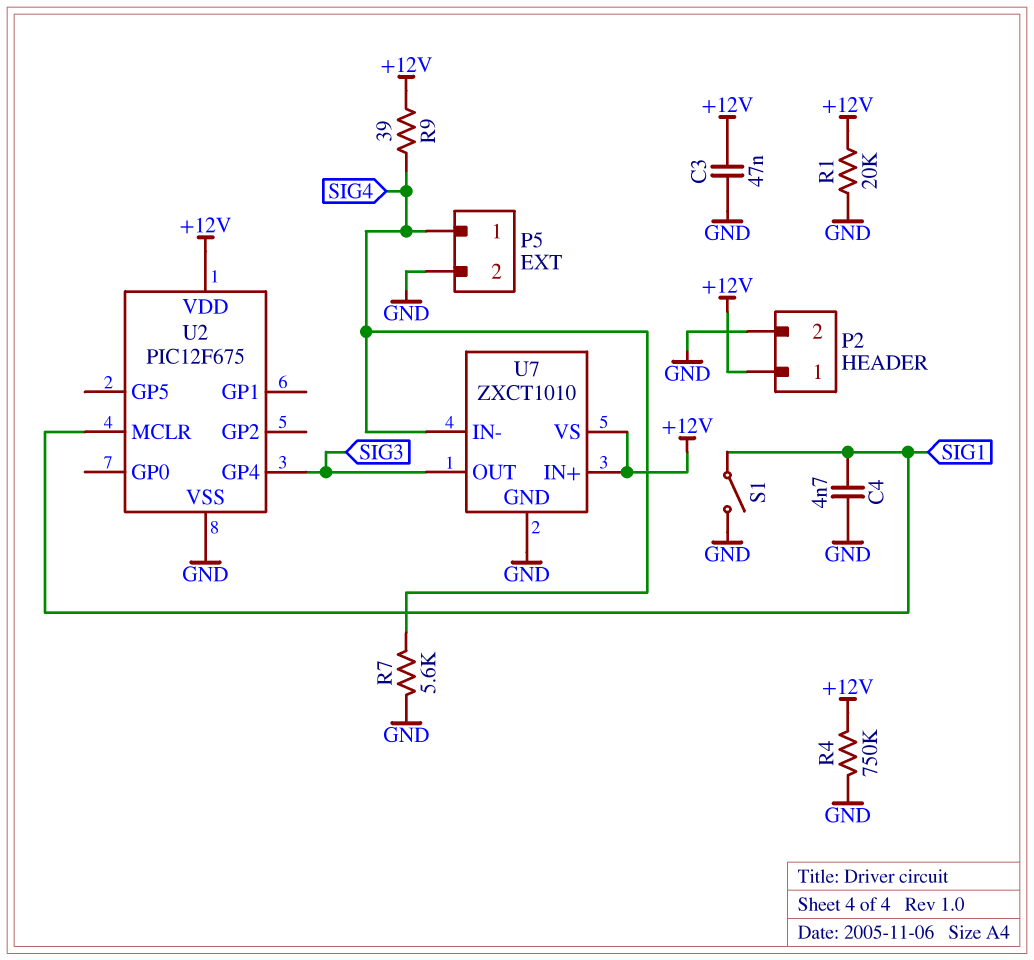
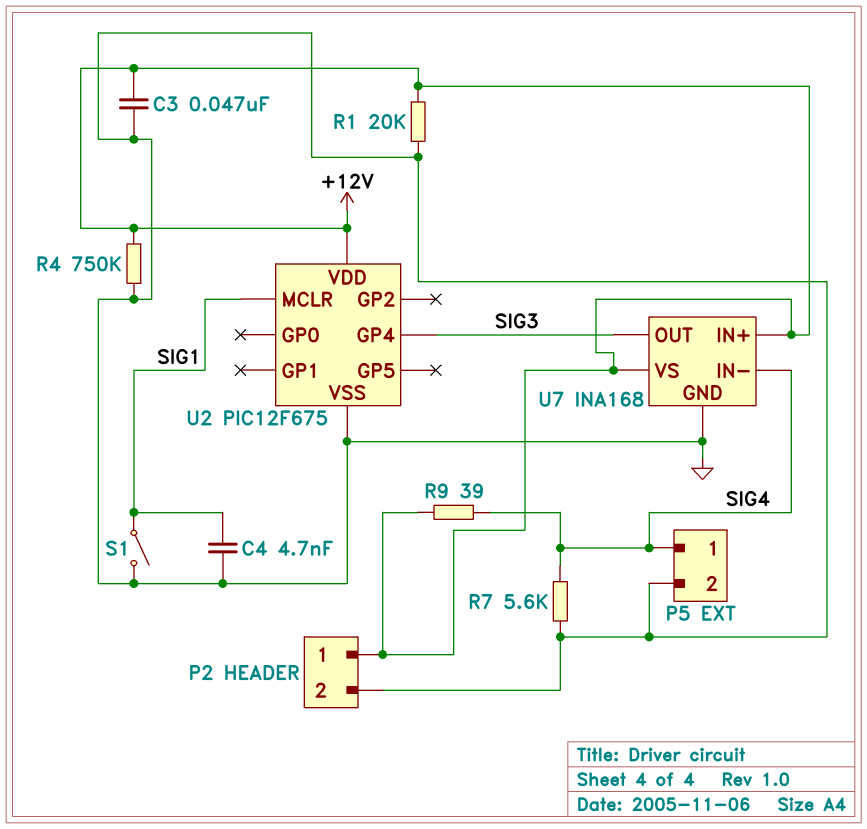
U7: ZXCT1010 -> INA168

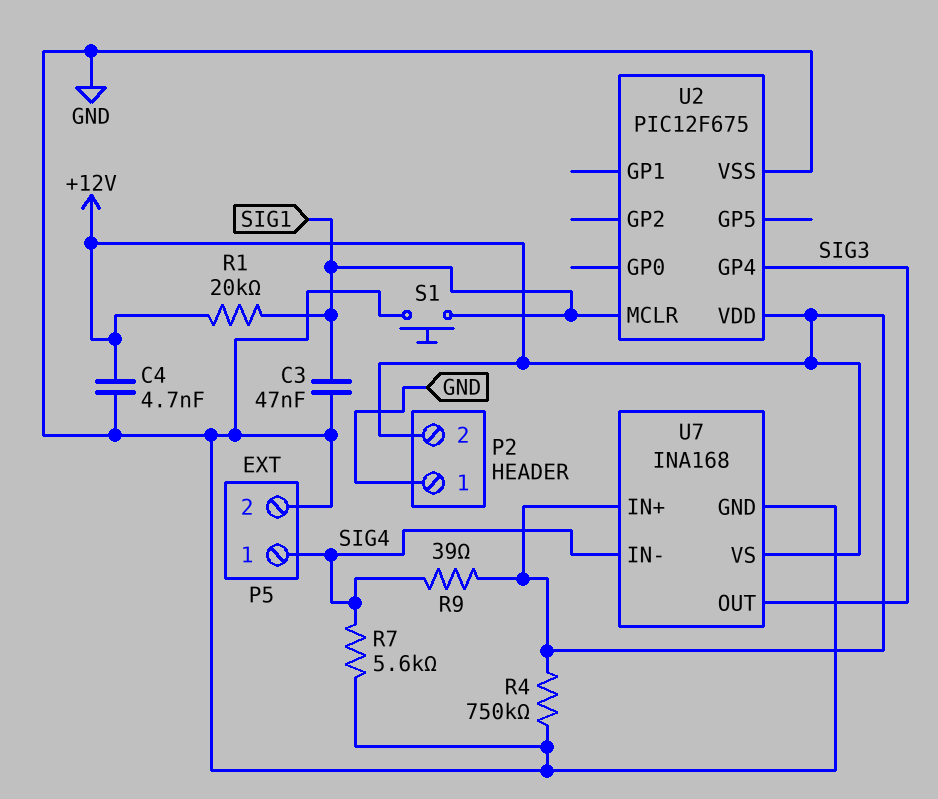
C3: 47nF (+12V, GND) -> 47nF (GND, SIG1)
C4: 4.7nF (GND, SIG1) -> 4.7nF (+12V, GND)
P2 pin 1: +12V -> GND
P2 pin 2: GND -> +12V
R1: 20k (+12V, GND) -> 20k (+12V, SIG1)
S1: switch (GND, SIG1) -> button (GND, SIG1)

